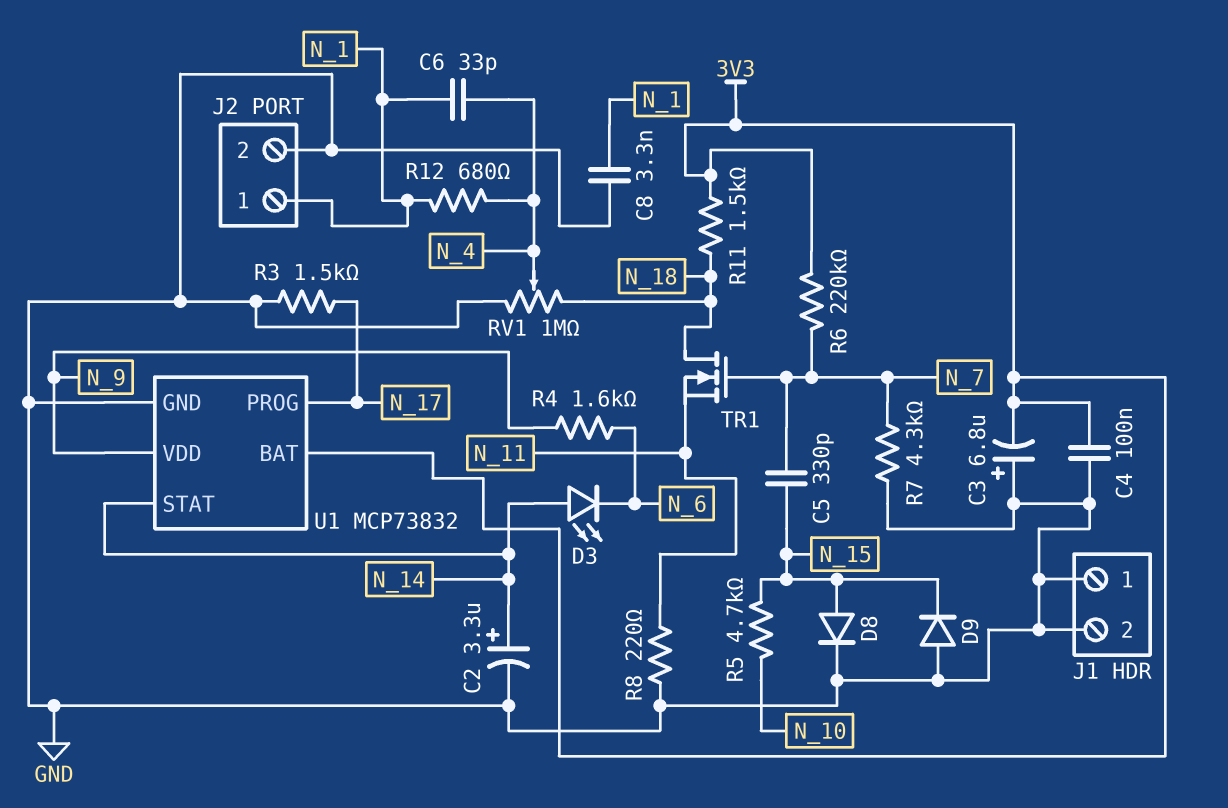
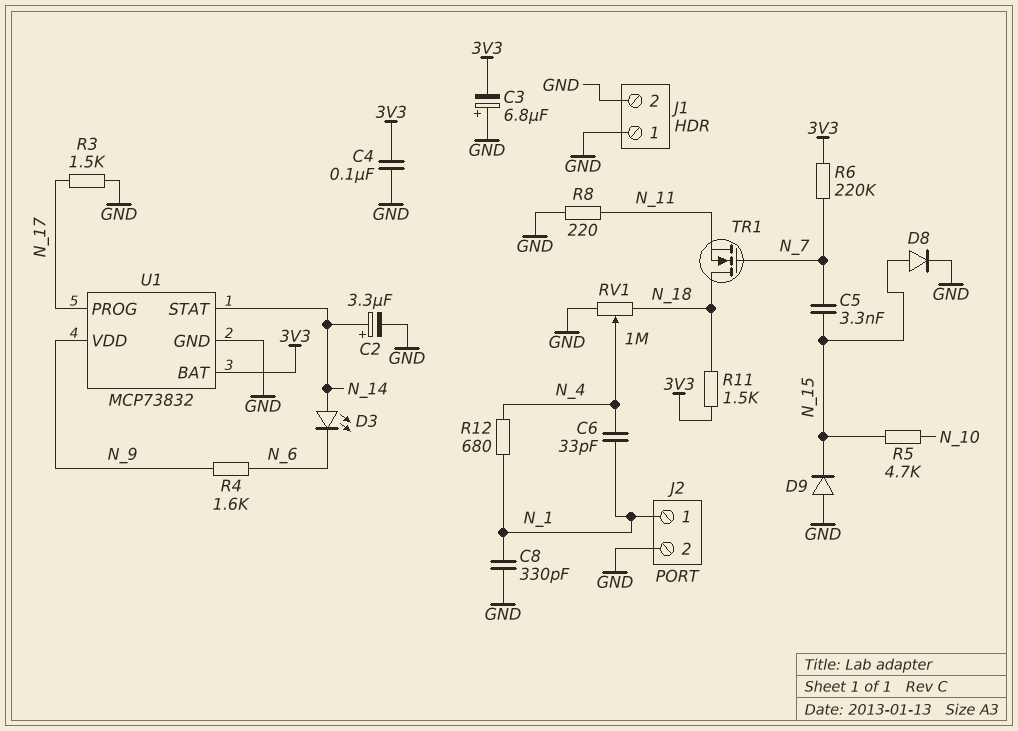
C5: 330pF (N_7, N_15) -> 3.3nF (N_7, N_15)
C8: 3.3nF (GND, N_1) -> 330pF (GND, N_1)
R7: 4.3k (GND, N_7) -> none

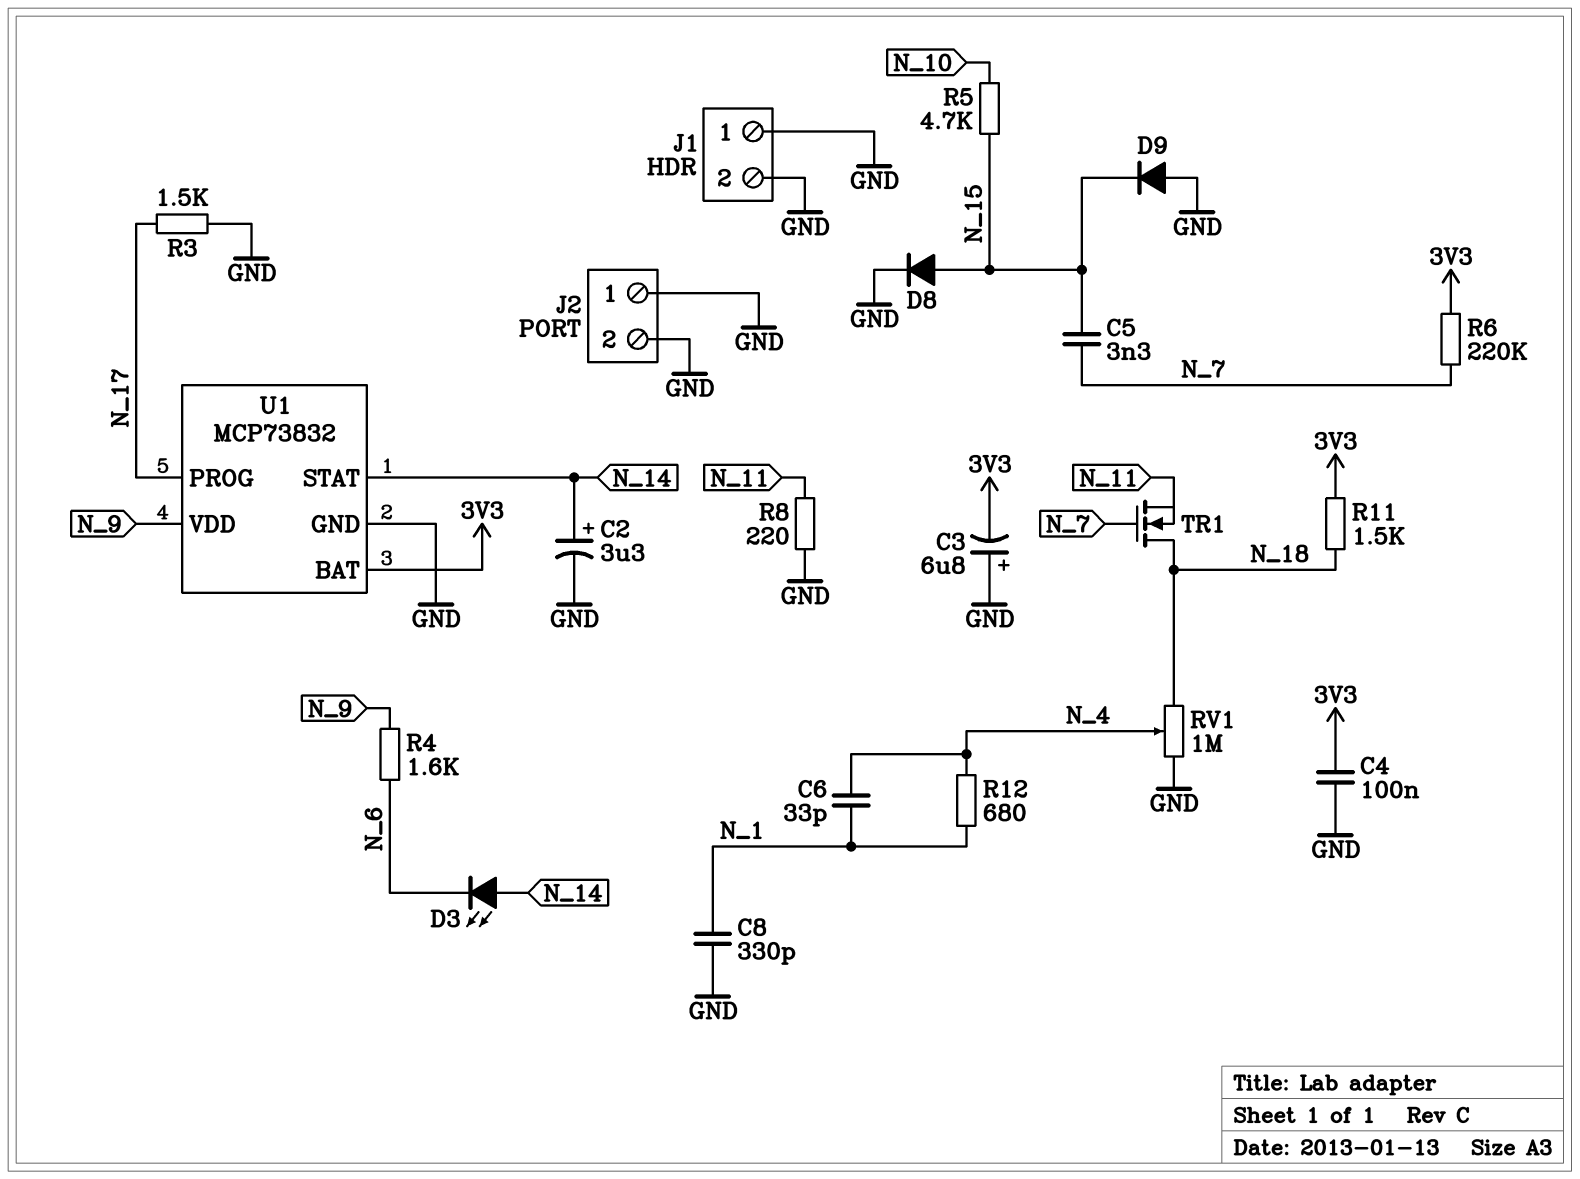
J2 pin 1: N_1 -> GND

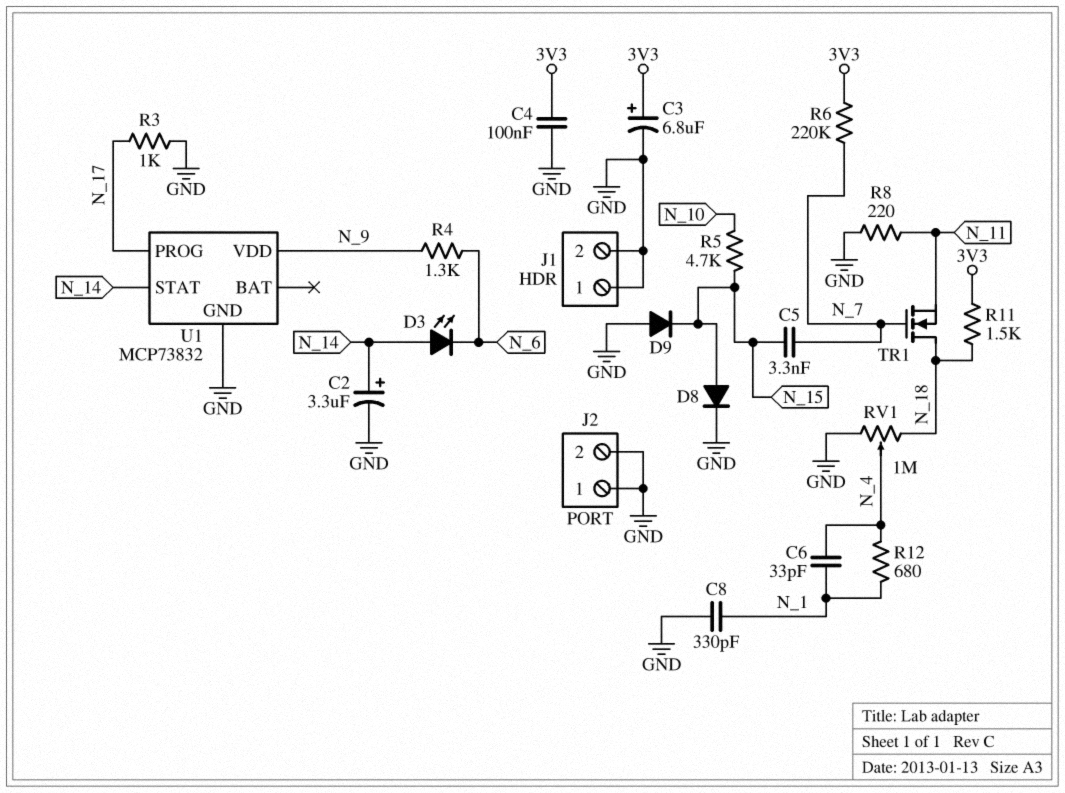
C3: 6.8uF (plus GND, minus 3V3) -> 6.8uF (plus 3V3, minus GND)
R3: 1.5k (GND, N_17) -> 1k (GND, N_17)
R4: 1.6k (N_6, N_9) -> 1.3k (N_6, N_9)
U1 pin BAT: 3V3 -> none

